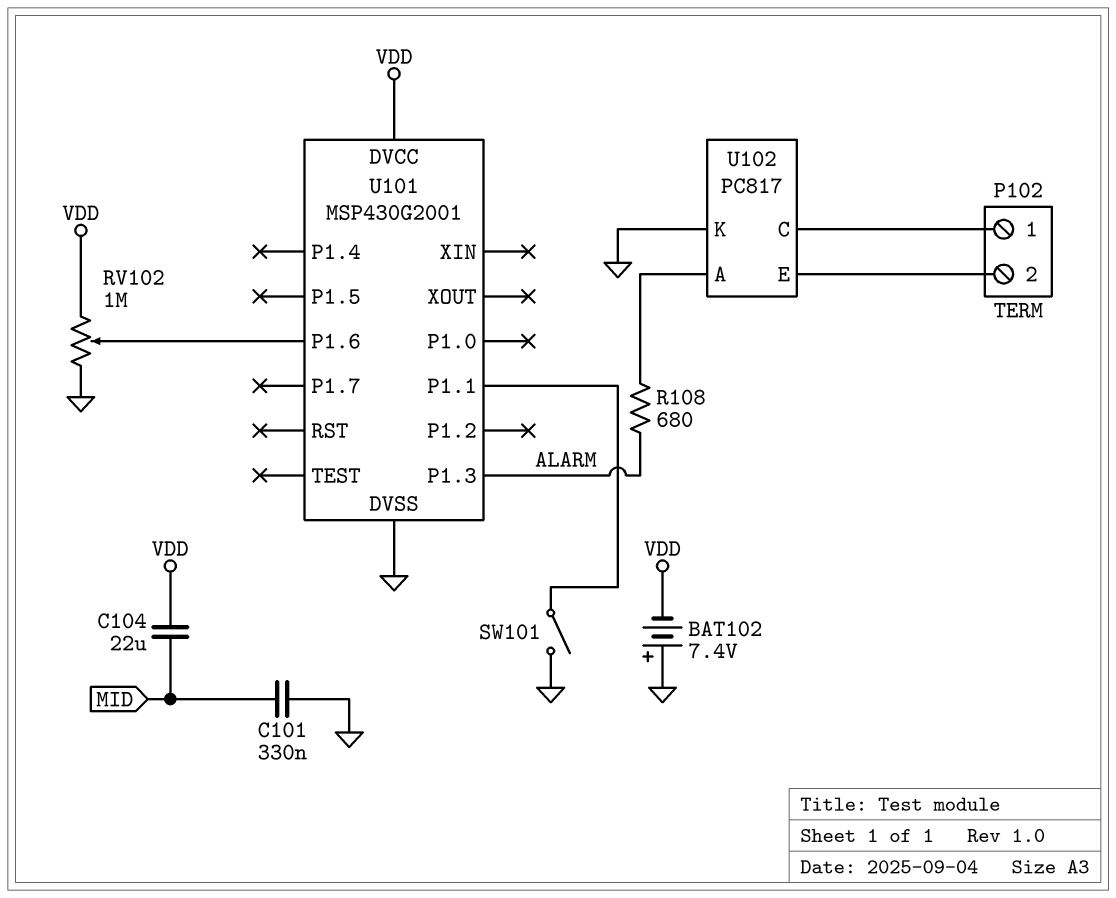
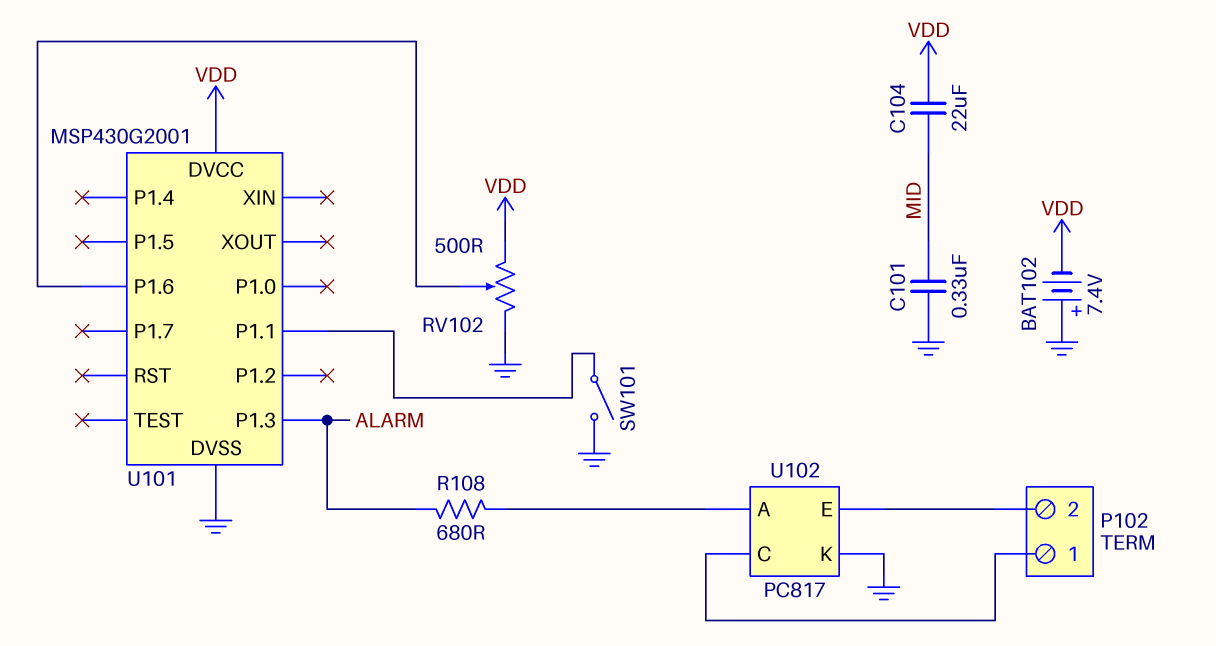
RV102: 1M (GND, VDD, wiper U101/P1.6) -> 500 (GND, VDD, wiper U101/P1.6)

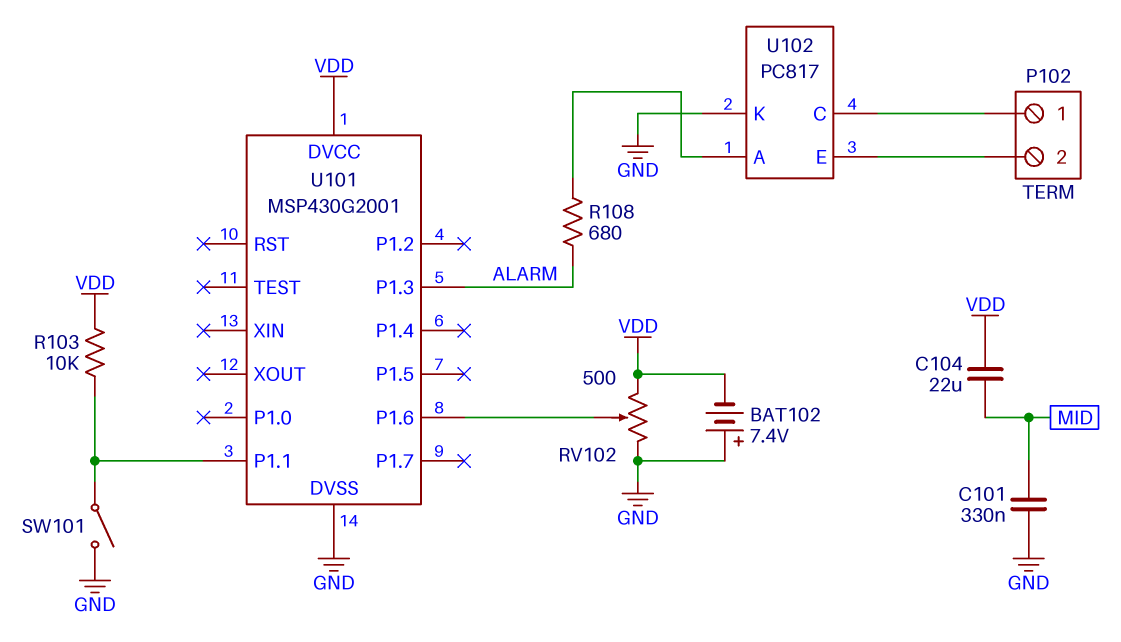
R103: none -> 10k (U101/P1.1, VDD)

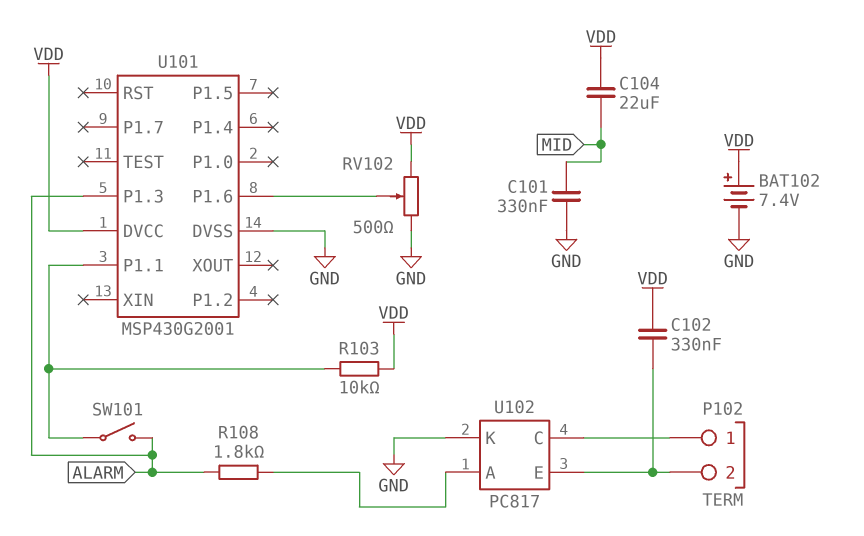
BAT102: 7.4V (plus GND, minus VDD) -> 7.4V (plus VDD, minus GND)
C102: none -> 330nF (P102/2, VDD)
R108: 680 (ALARM, U102/A) -> 1.8k (ALARM, U102/A)
SW101: switch (GND, U101/P1.1) -> switch (ALARM, U101/P1.1)

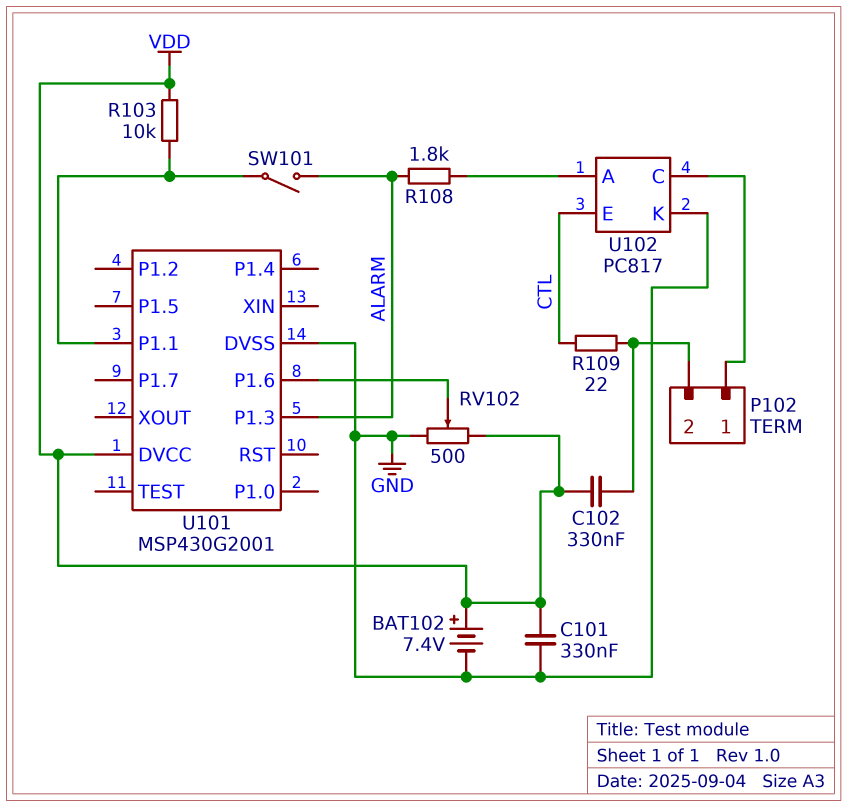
C101: 330nF (GND, MID) -> 330nF (GND, VDD)
C104: 22uF (MID, VDD) -> none
R109: none -> 22 (CTL, P102/2)
U102 pin E: P102/2 -> CTL

